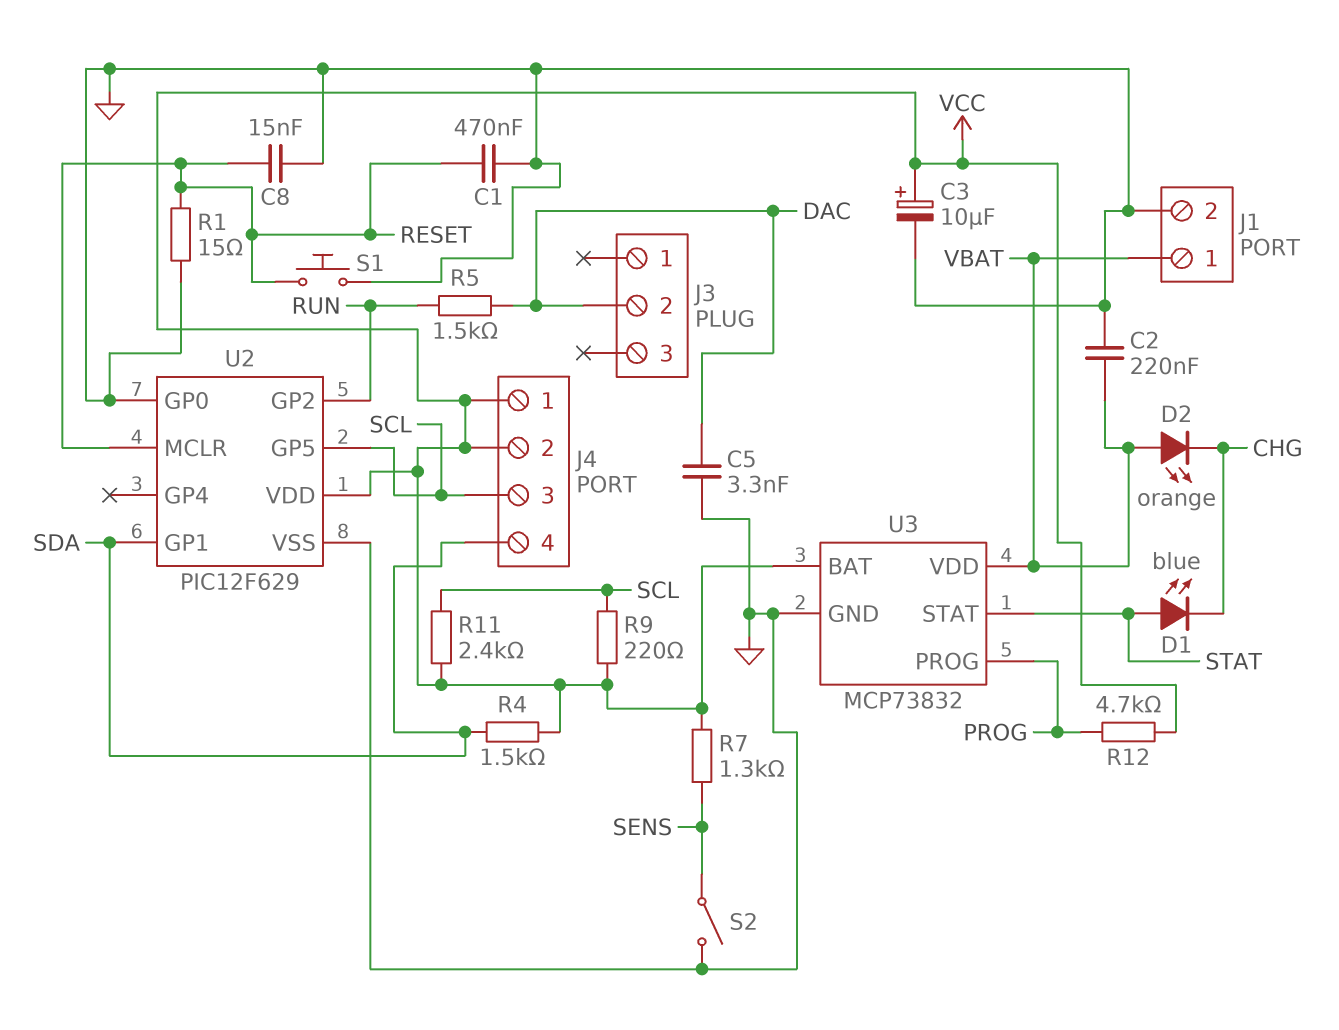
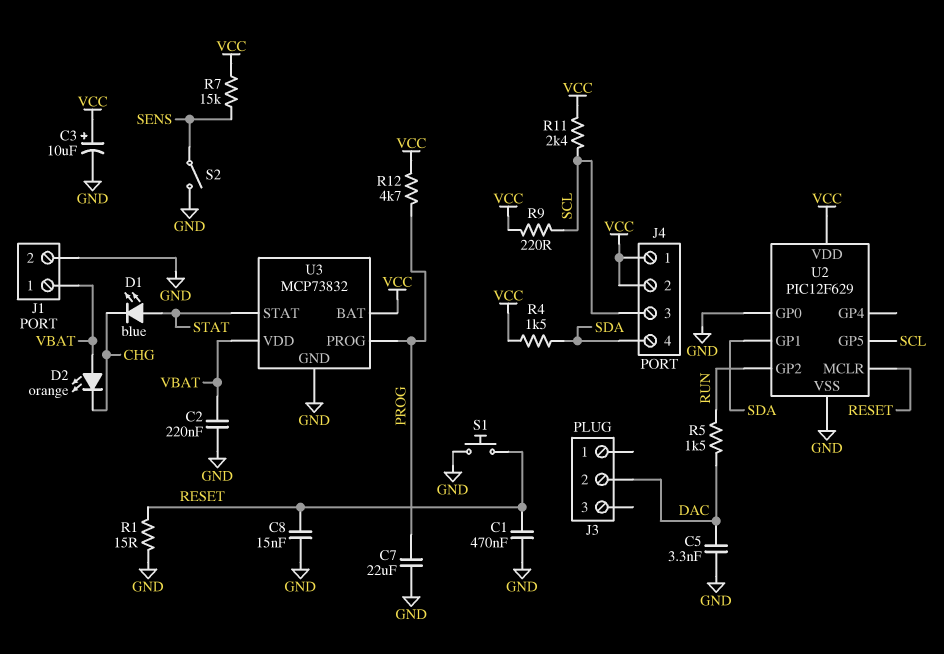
C7: none -> 22uF (GND, PROG)
R7: 1.3k (SENS, VCC) -> 15k (SENS, VCC)

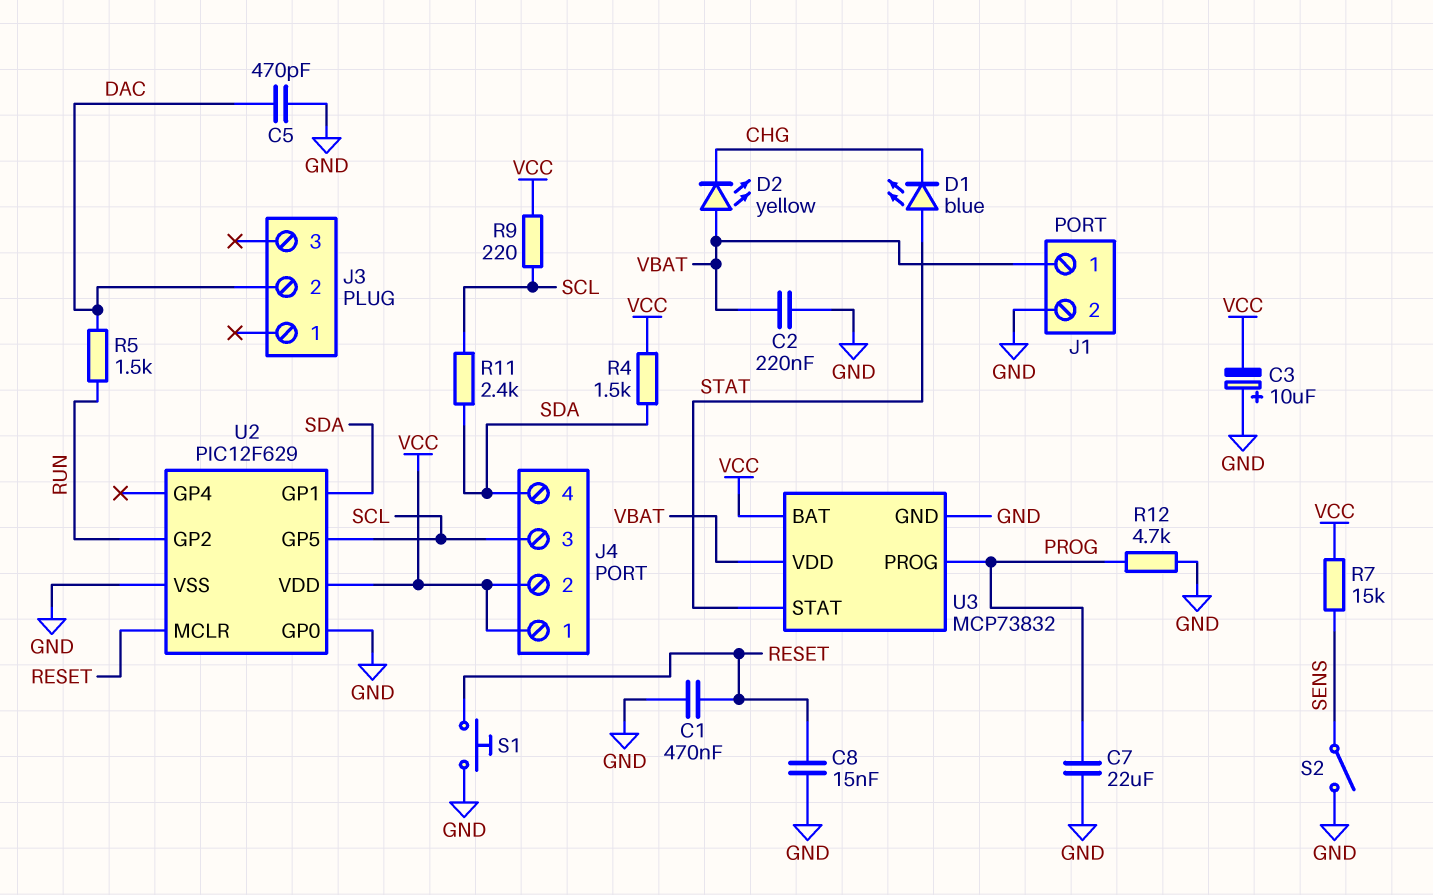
C3: 10uF (plus VCC, minus GND) -> 10uF (plus GND, minus VCC)
C5: 3.3nF (DAC, GND) -> 470pF (DAC, GND)
D2: LED orange (A VBAT, K CHG) -> LED yellow (A VBAT, K CHG)
R1: 15 (GND, RESET) -> none
R11: 2.4k (SCL, VCC) -> 2.4k (SCL, SDA)
R12: 4.7k (PROG, VCC) -> 4.7k (GND, PROG)

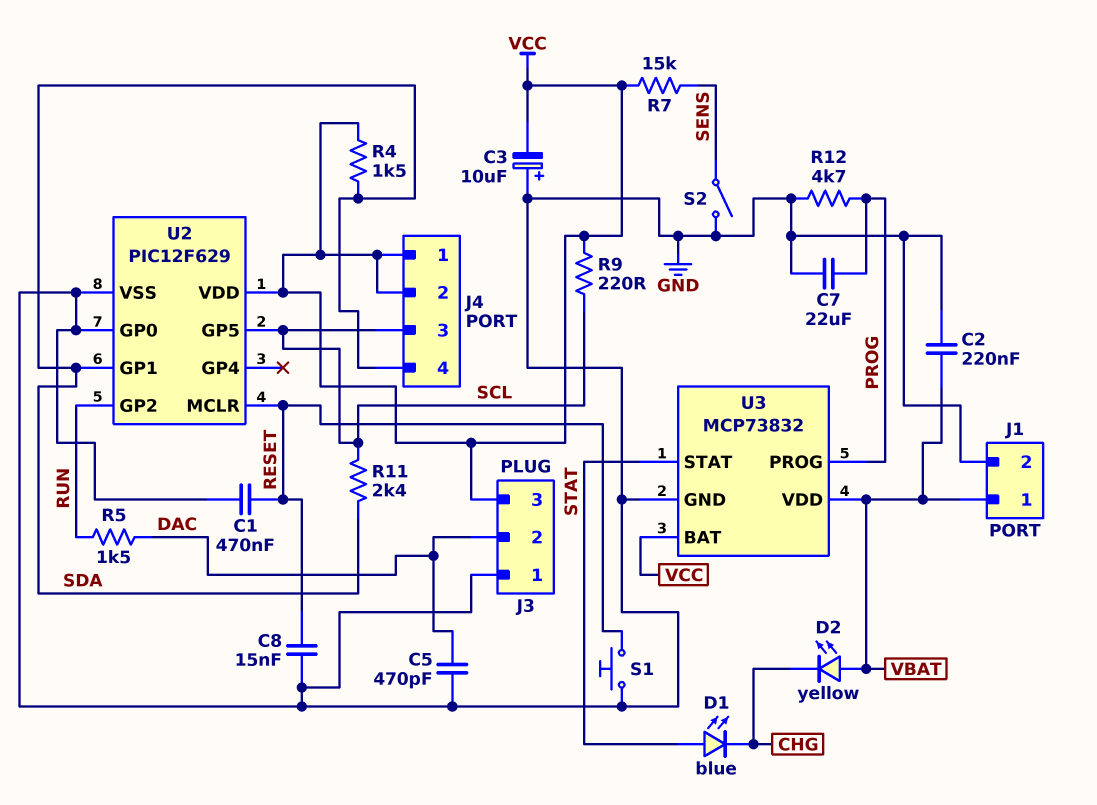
J3 pin 1: none -> GND
J3 pin 3: none -> VCC

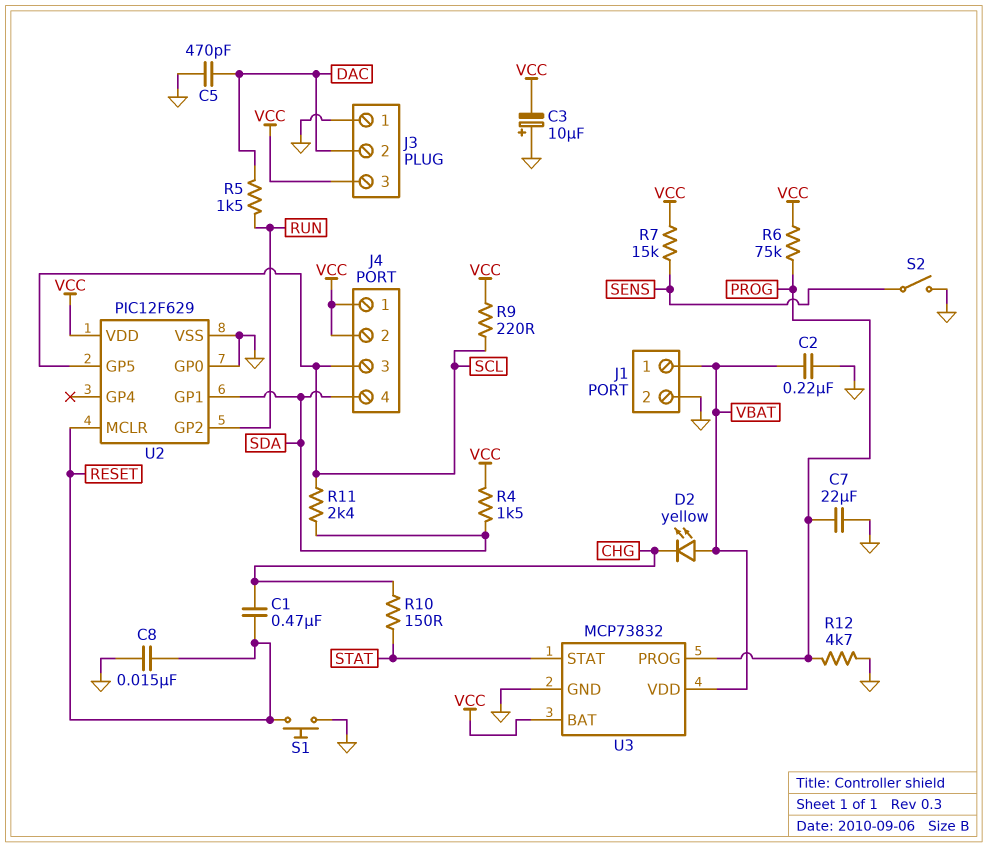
C1: 470nF (GND, RESET) -> 470nF (CHG, RESET)
D1: LED blue (A STAT, K CHG) -> none
R6: none -> 75k (PROG, VCC)
R10: none -> 150 (CHG, STAT)

